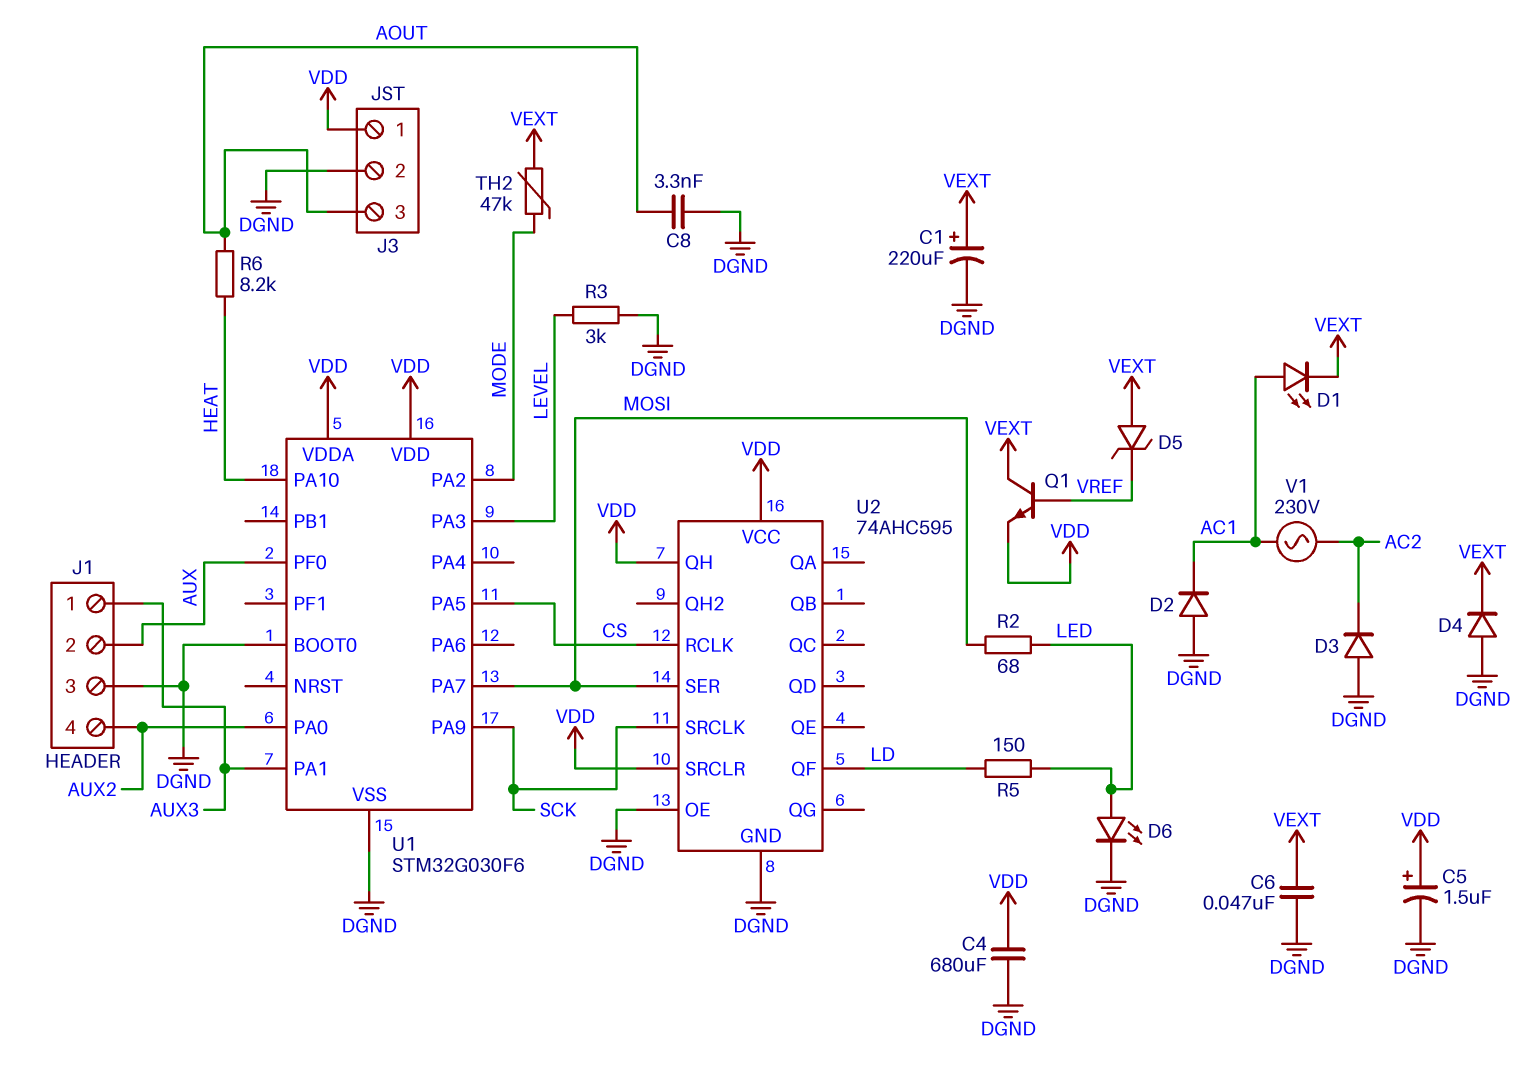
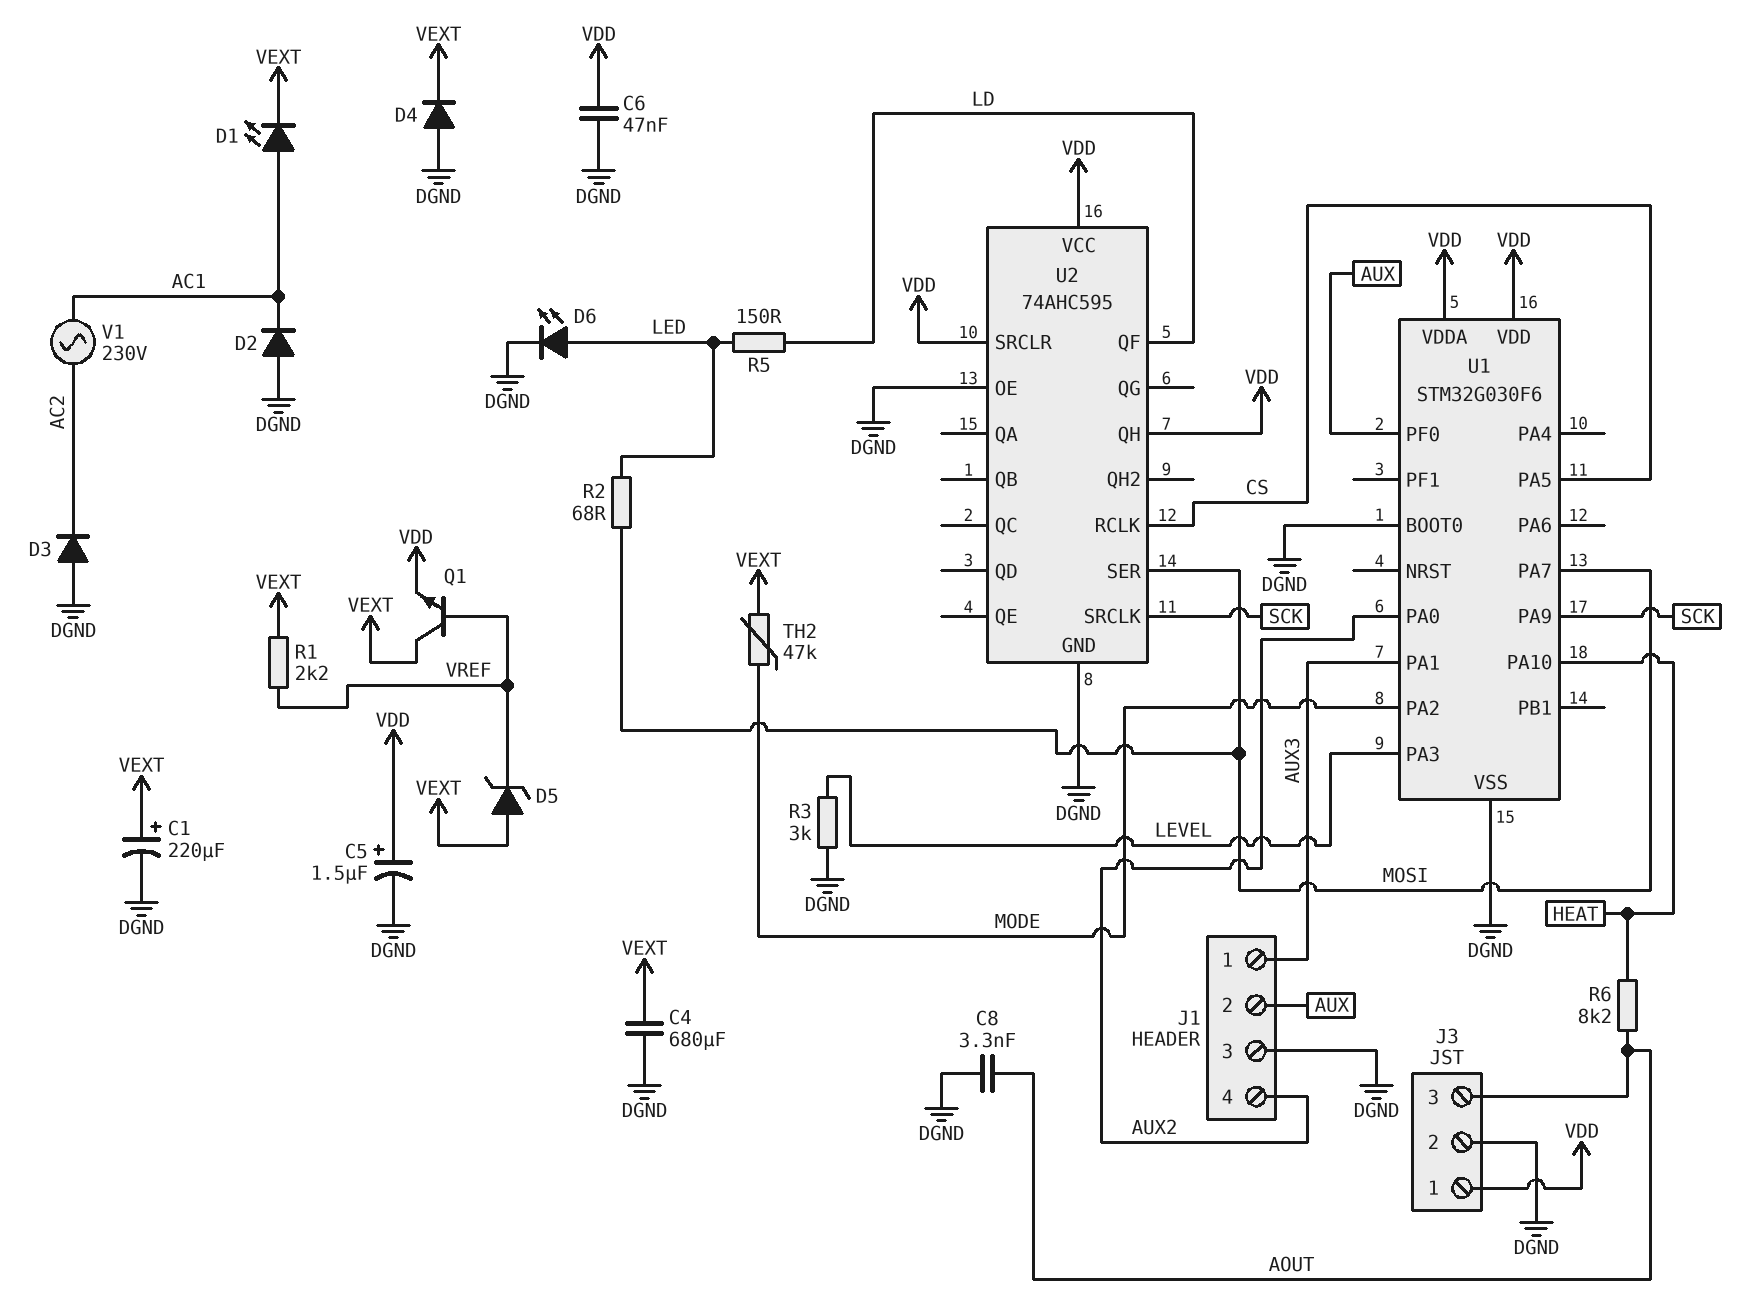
C4: 680uF (DGND, VDD) -> 680uF (DGND, VEXT)
C6: 47nF (DGND, VEXT) -> 47nF (DGND, VDD)
R1: none -> 2.2k (VEXT, VREF)

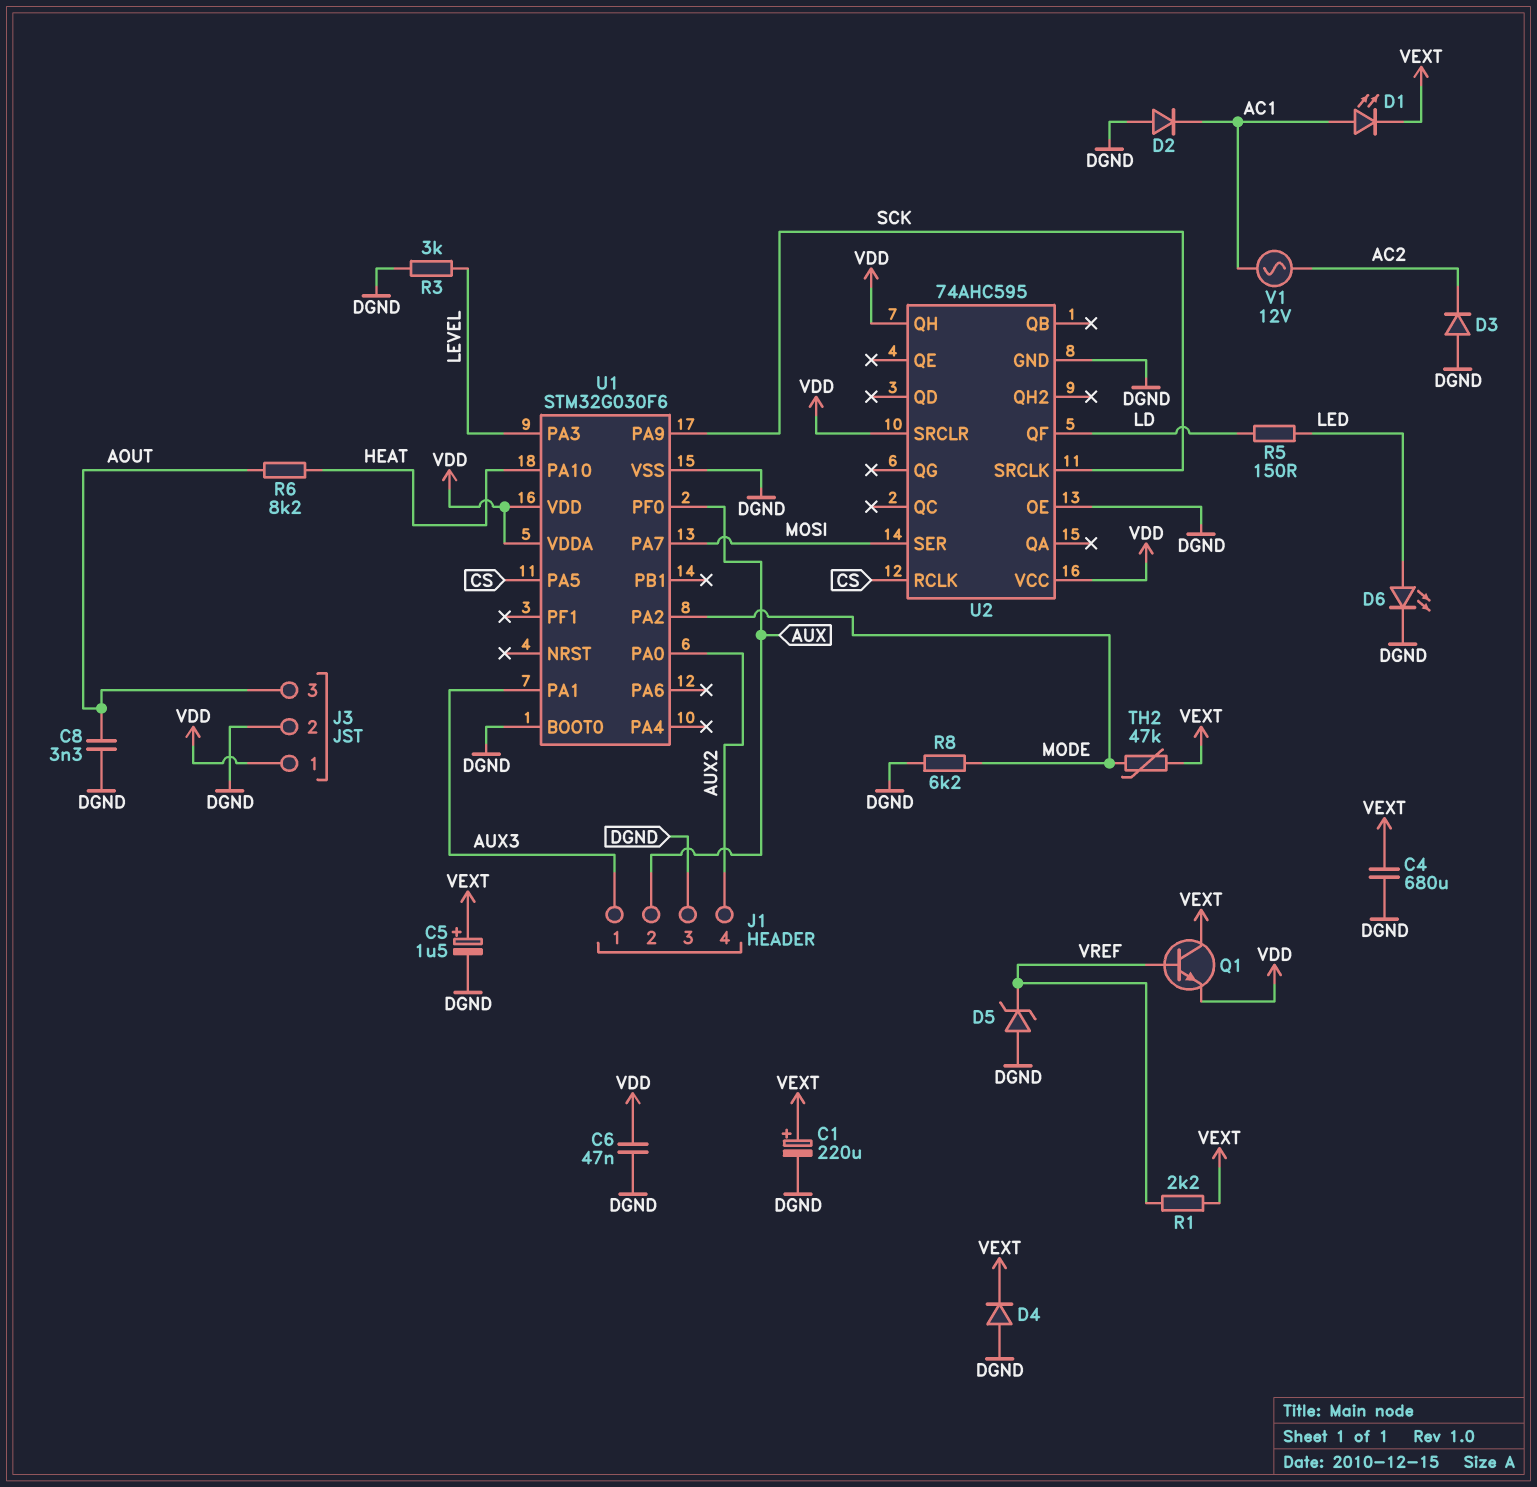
C5: 1.5uF (plus VDD, minus DGND) -> 1.5uF (plus VEXT, minus DGND)
D5: zener (A VEXT, K VREF) -> zener (A DGND, K VREF)
R2: 68 (LED, MOSI) -> none
R8: none -> 6.2k (DGND, MODE)
V1: AC 230V (AC1, AC2) -> AC 12V (AC1, AC2)

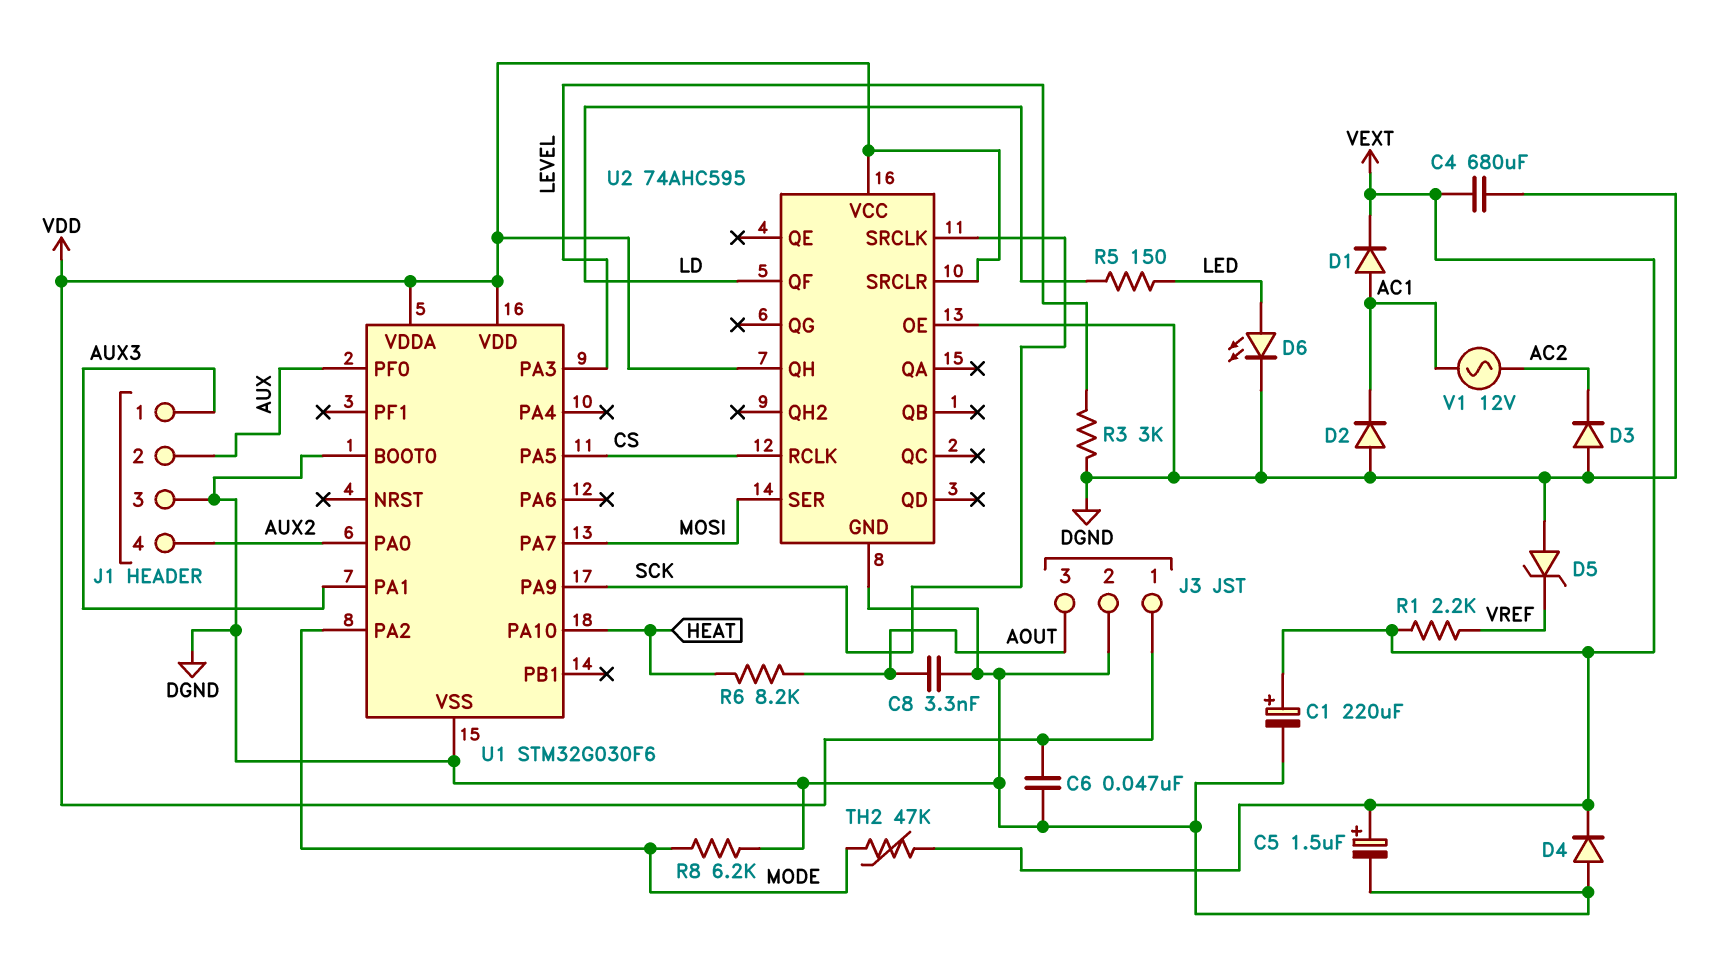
D1: LED (A AC1, K VEXT) -> diode (A AC1, K VEXT)
Q1: NPN (B VREF, C VEXT, E VDD) -> none

